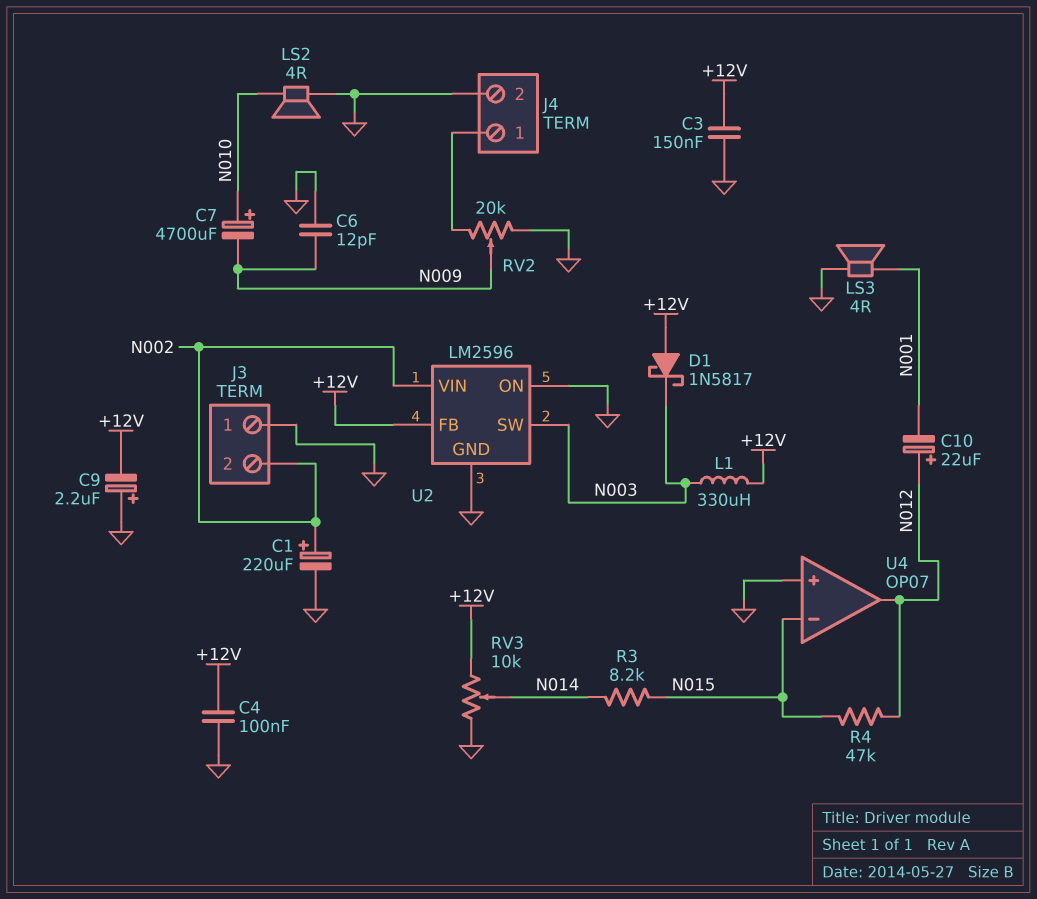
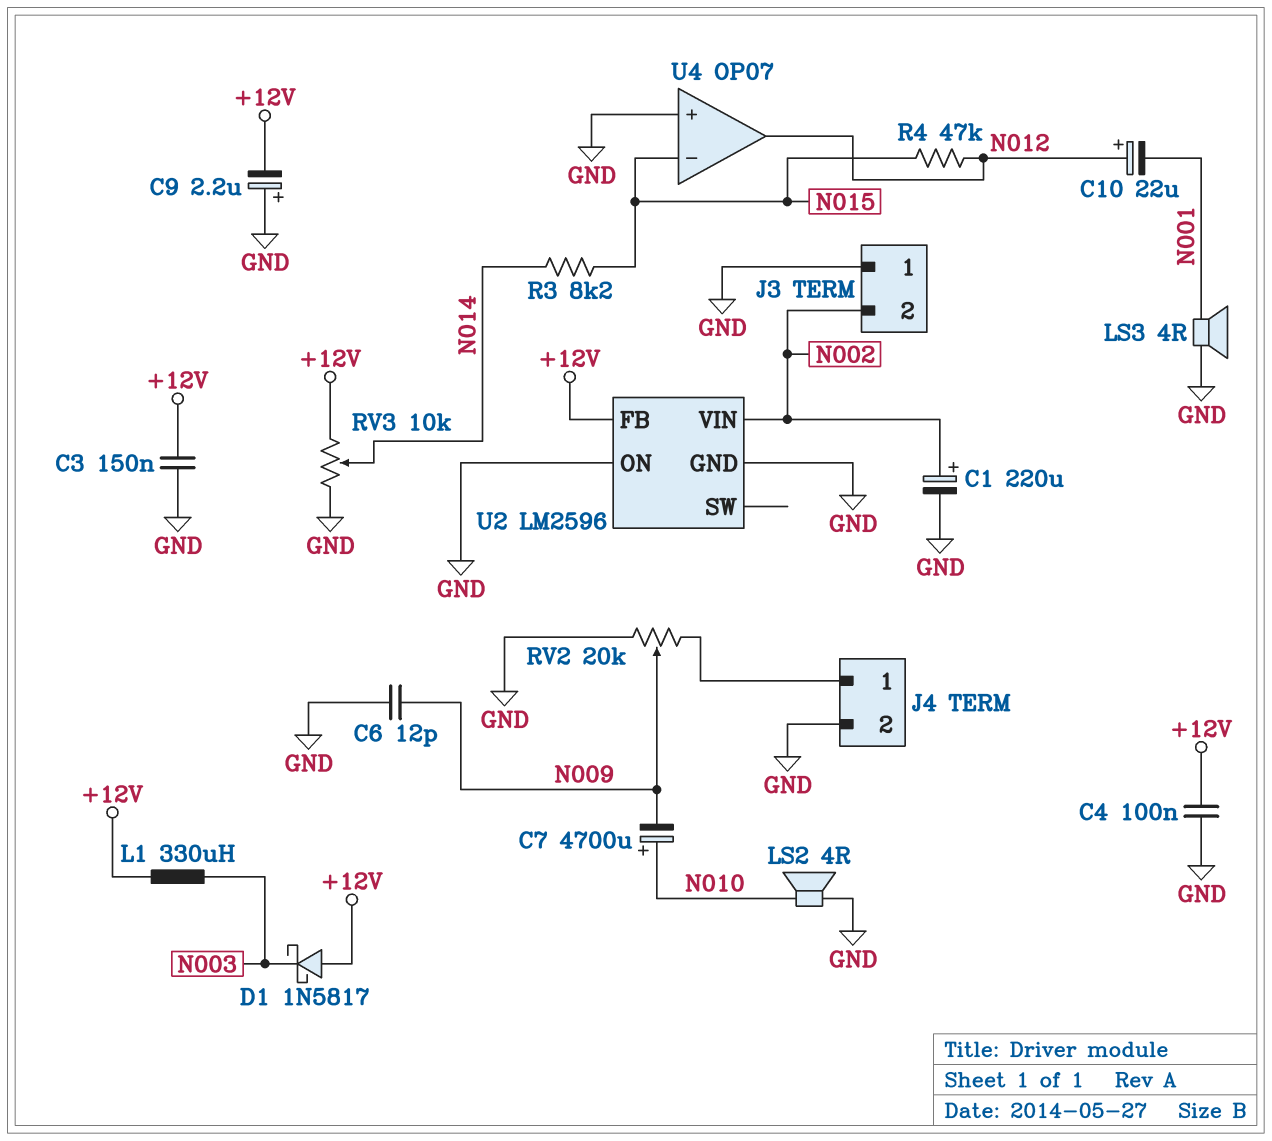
U2 pin SW: N003 -> none

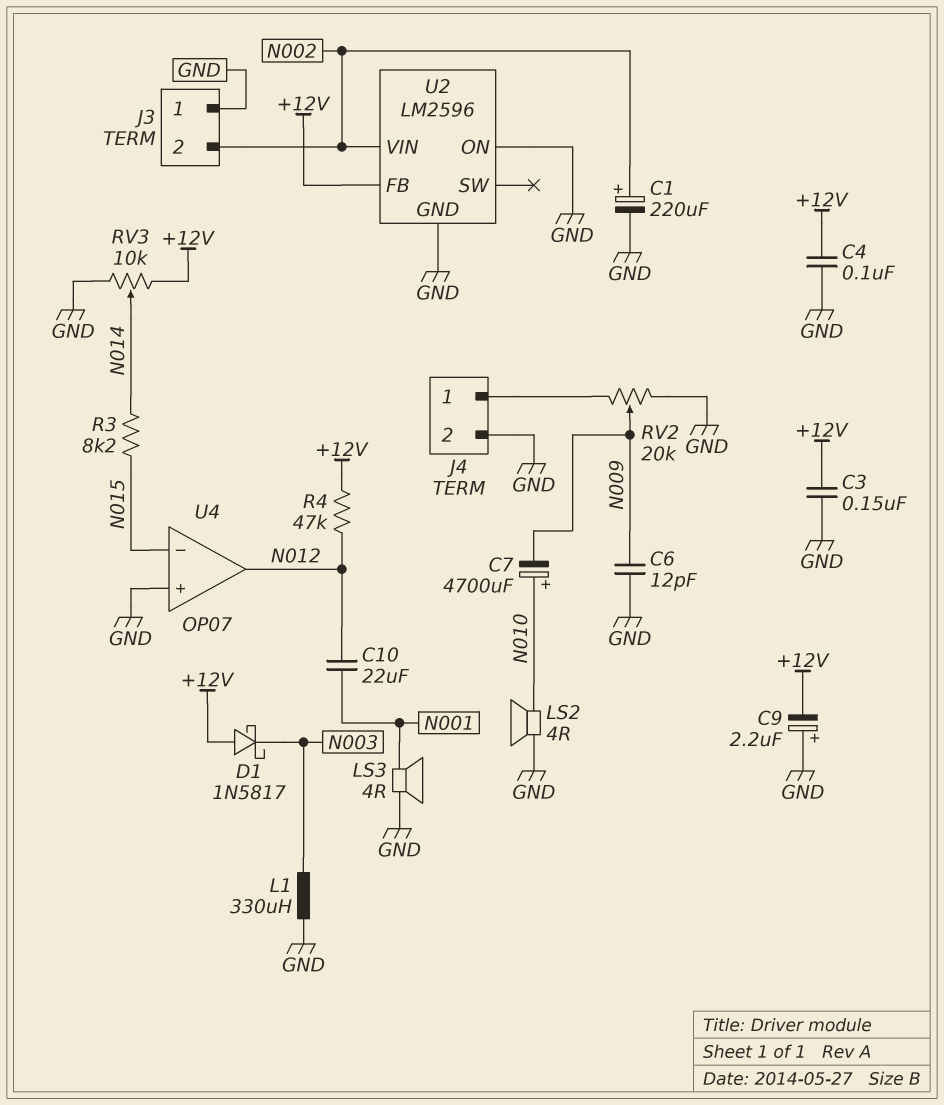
C10: 22uF (plus N012, minus N001) -> 22uF (N001, N012)
L1: 330uH (+12V, N003) -> 330uH (GND, N003)
R4: 47k (N012, N015) -> 47k (+12V, N012)

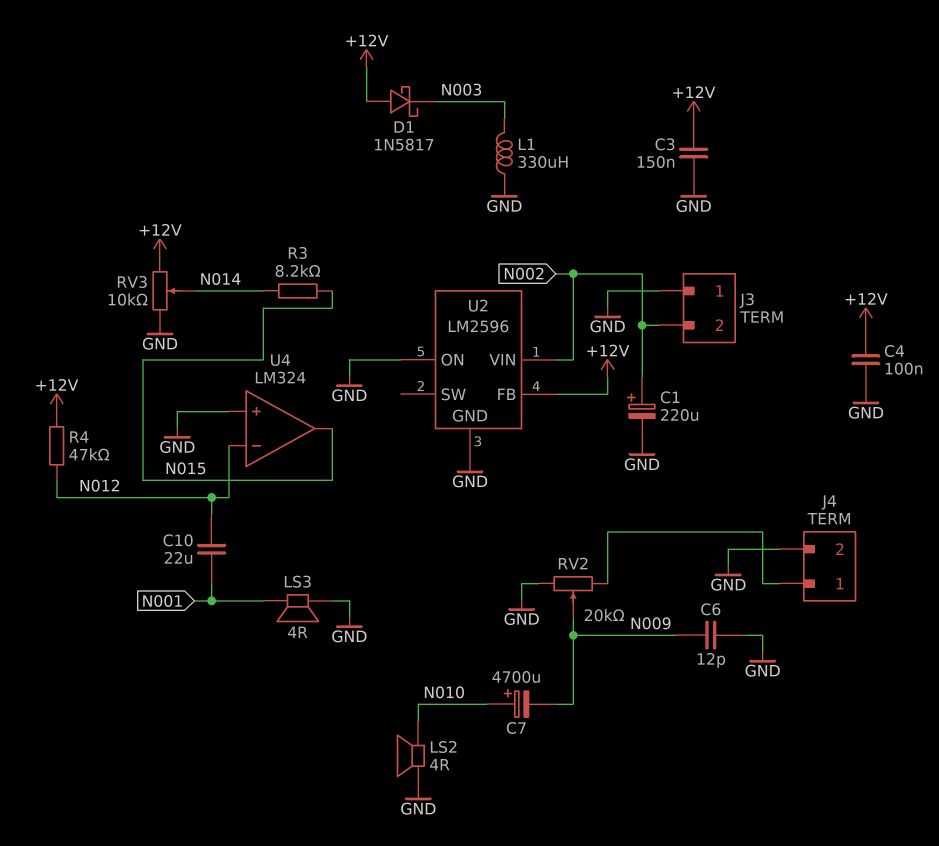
C9: 2.2uF (plus GND, minus +12V) -> none
U4: OP07 -> LM324
U4 pin in-: N015 -> N012
U4 pin out: N012 -> N015

